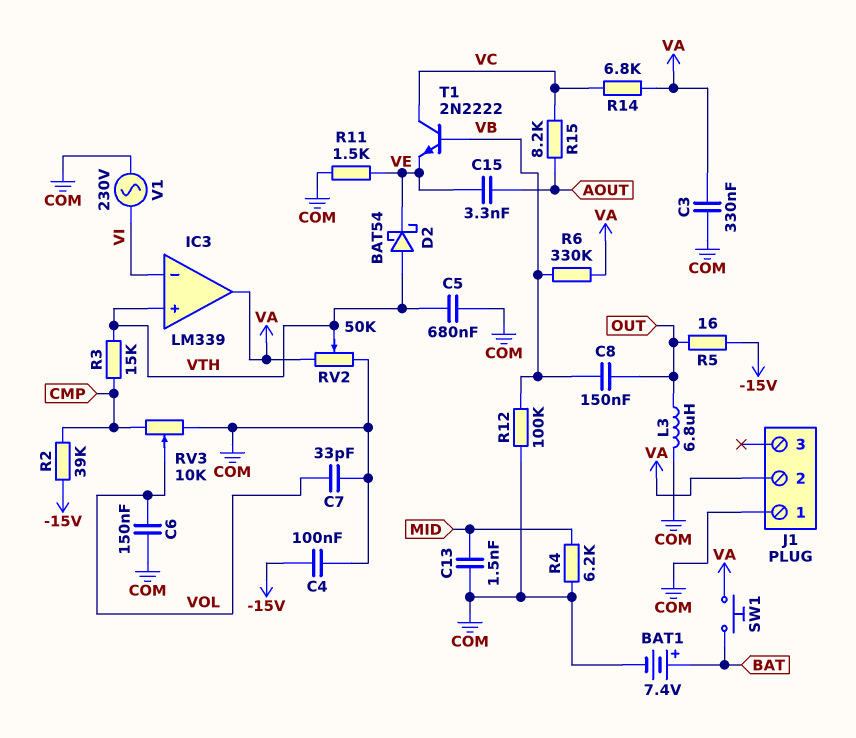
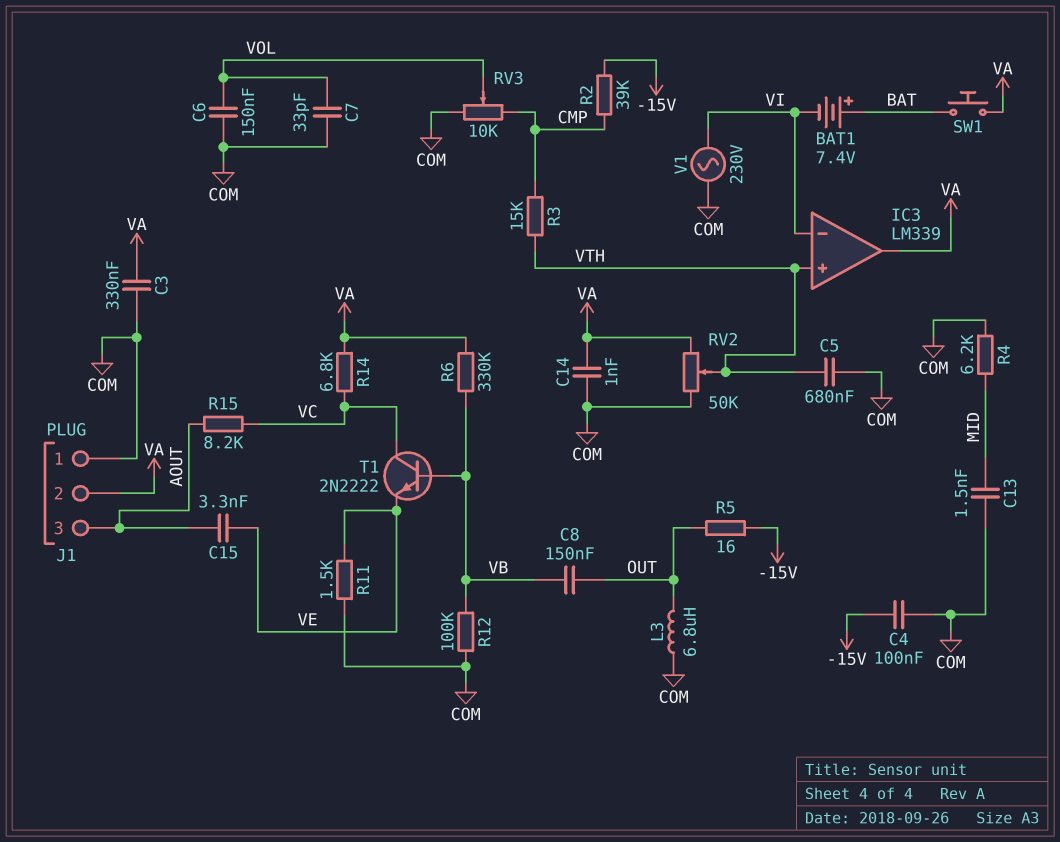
BAT1: 7.4V (plus BAT, minus COM) -> 7.4V (plus BAT, minus VI)
C14: none -> 1nF (COM, VA)
D2: schottky BAT54 (A VTH, K VE) -> none
J1 pin 3: none -> AOUT

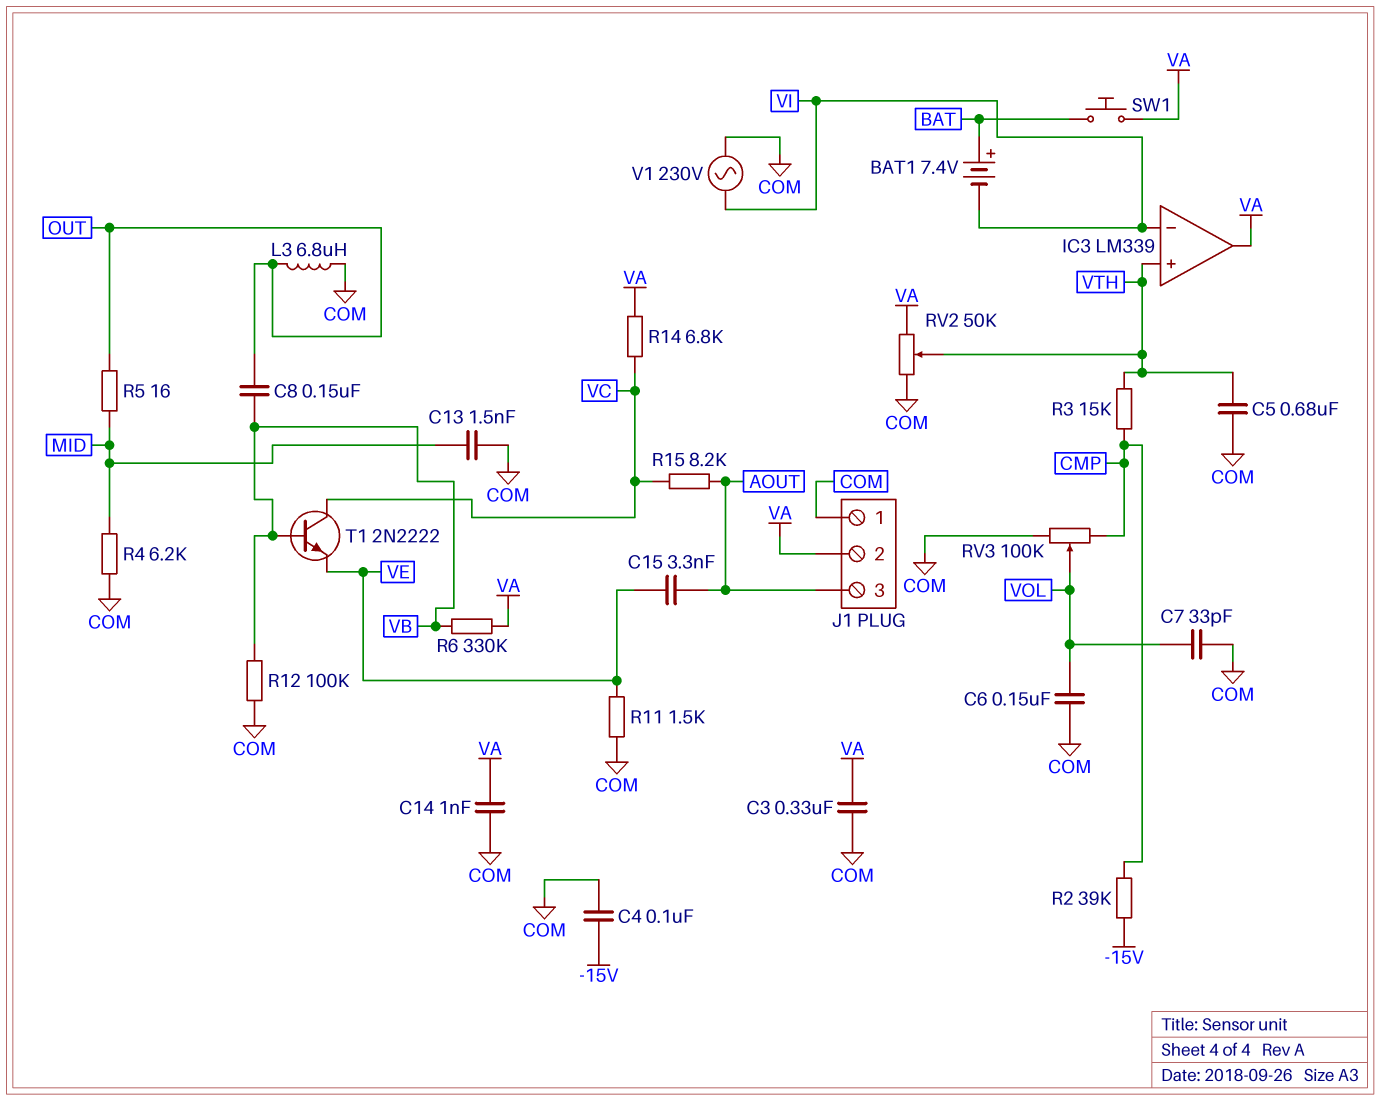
R5: 16 (-15V, OUT) -> 16 (MID, OUT)
RV3: 10k (CMP, COM, wiper VOL) -> 100k (CMP, COM, wiper VOL)

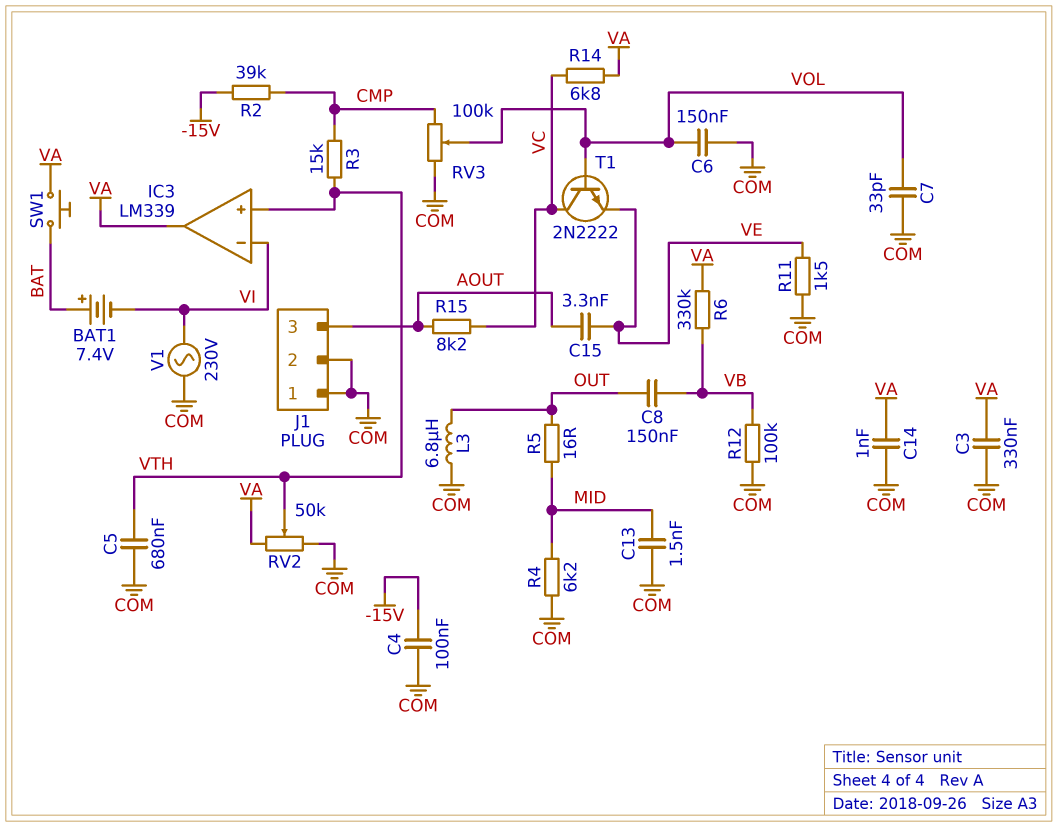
J1 pin 2: VA -> COM
T1: NPN 2N2222 (B VB, C VC, E VE) -> NPN 2N2222 (B VOL, C VC, E VE)

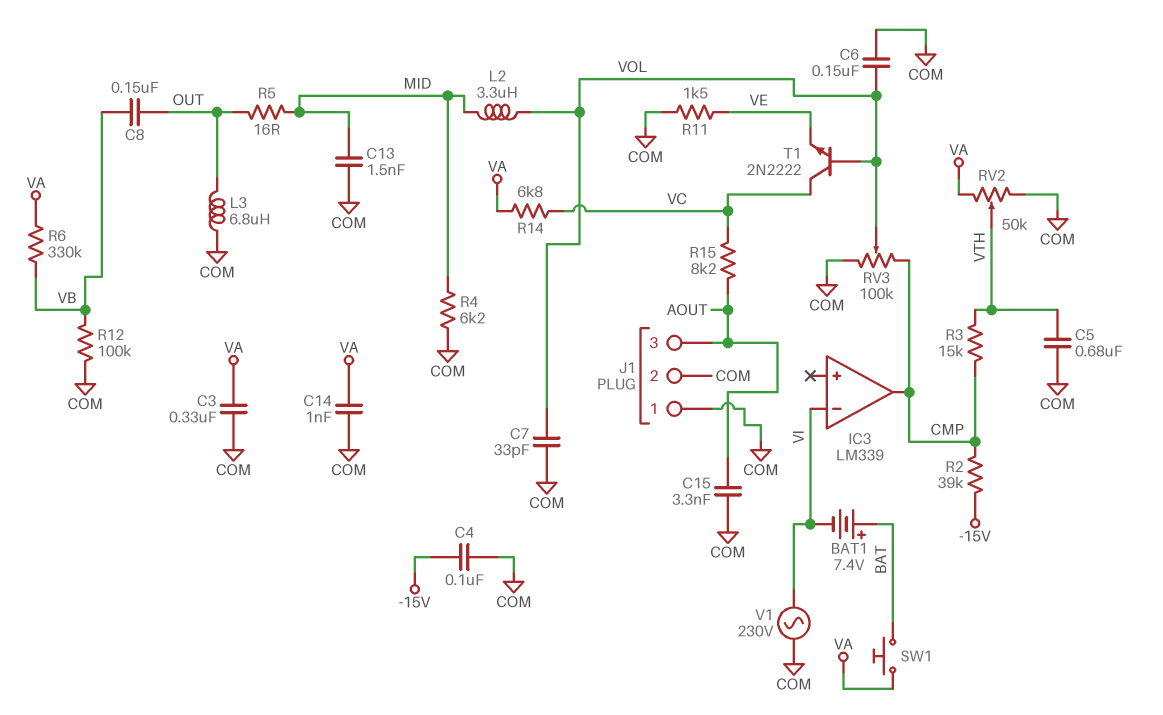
C15: 3.3nF (AOUT, VE) -> 3.3nF (AOUT, COM)
IC3 pin in+: VTH -> none
IC3 pin out: VA -> CMP
L2: none -> 3.3uH (MID, VOL)

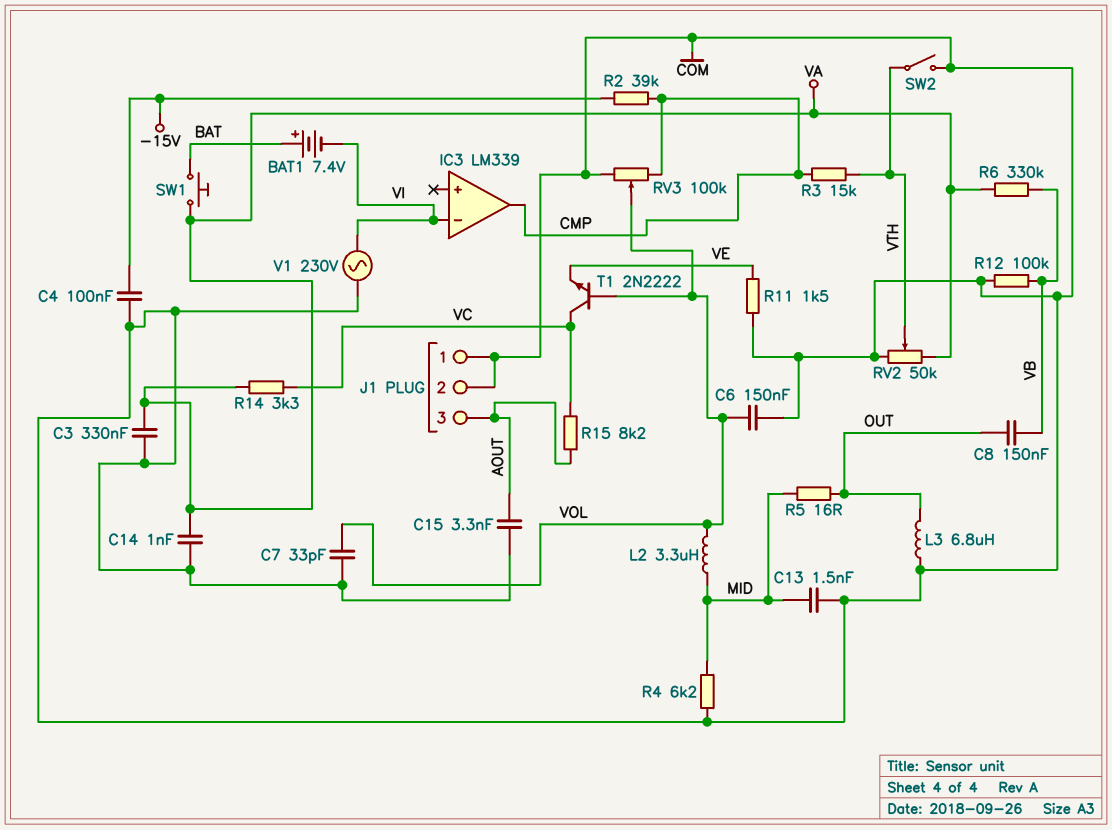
C5: 680nF (COM, VTH) -> none
R14: 6.8k (VA, VC) -> 3.3k (VA, VC)
SW2: none -> switch (COM, VTH)

